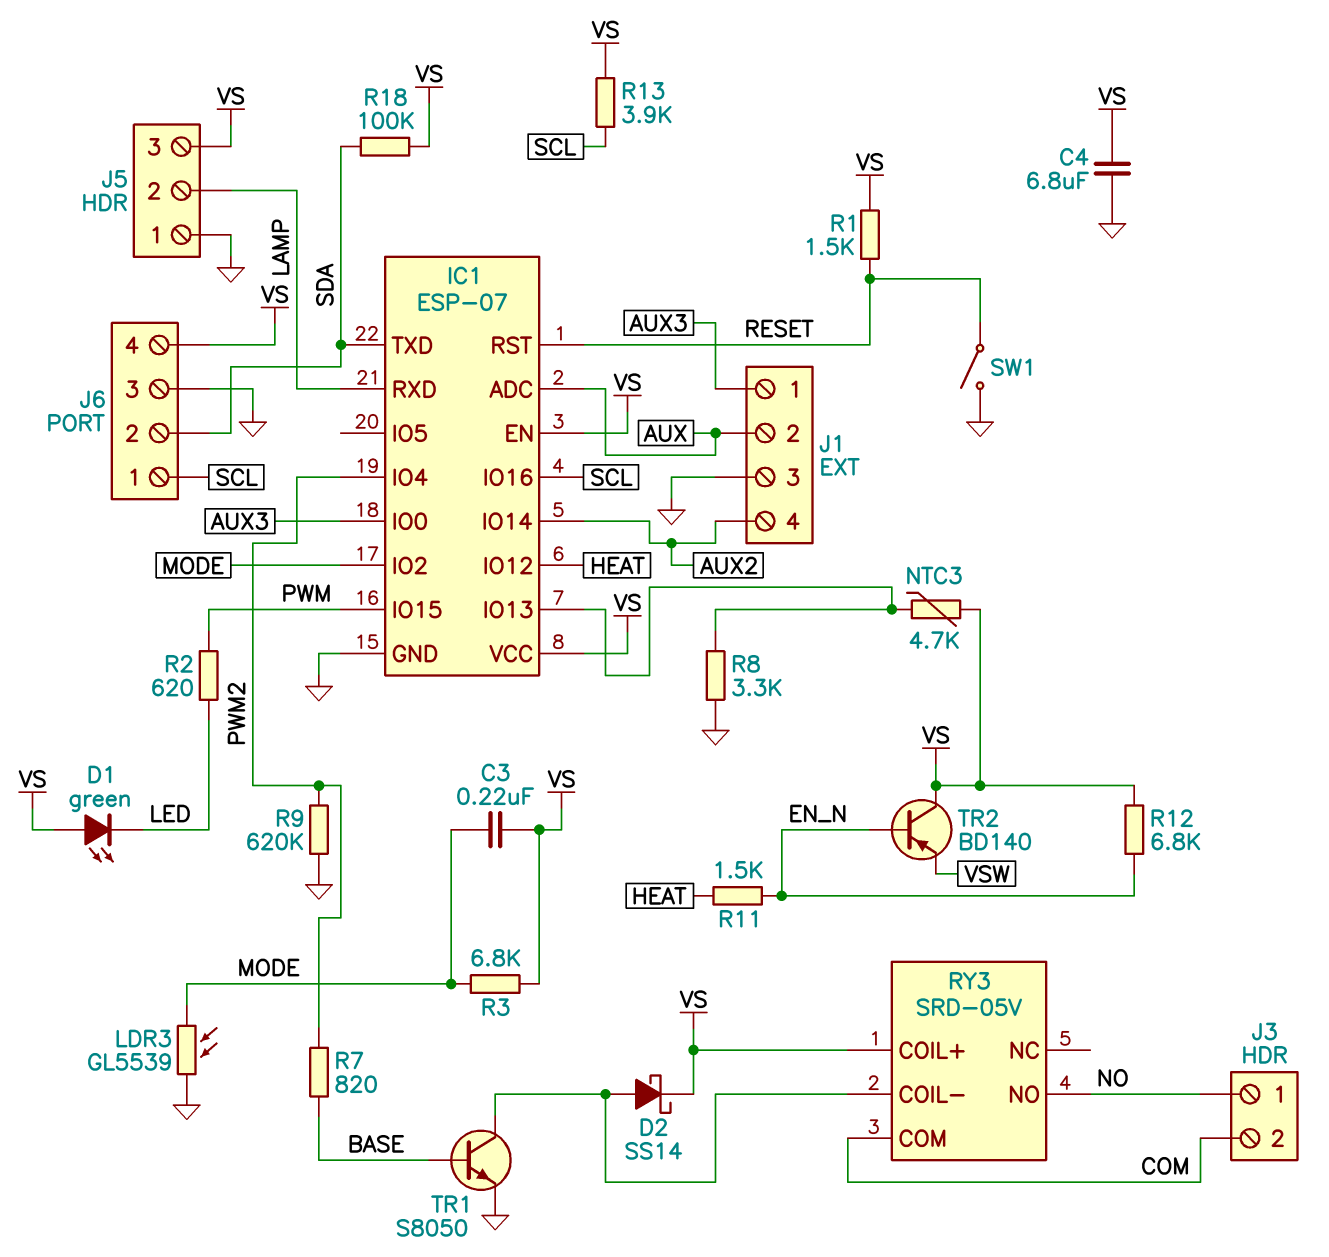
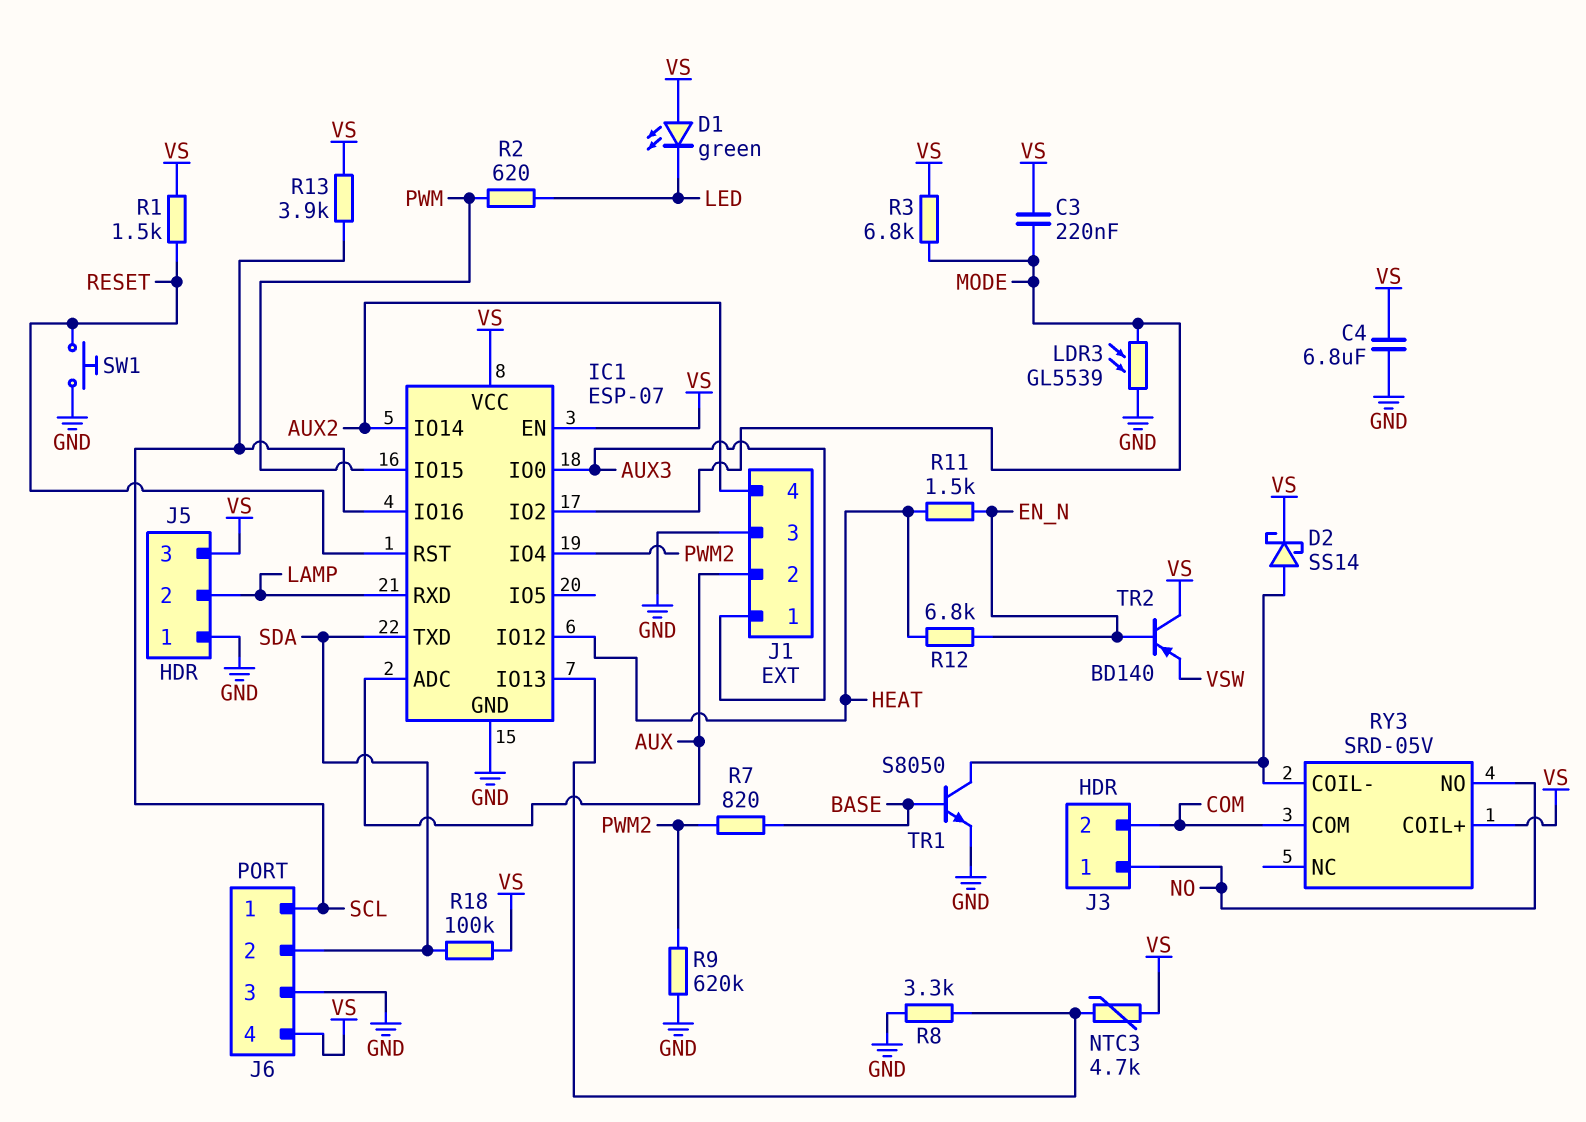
R12: 6.8k (EN_N, VS) -> 6.8k (EN_N, HEAT)
SW1: switch (GND, RESET) -> button (GND, RESET)

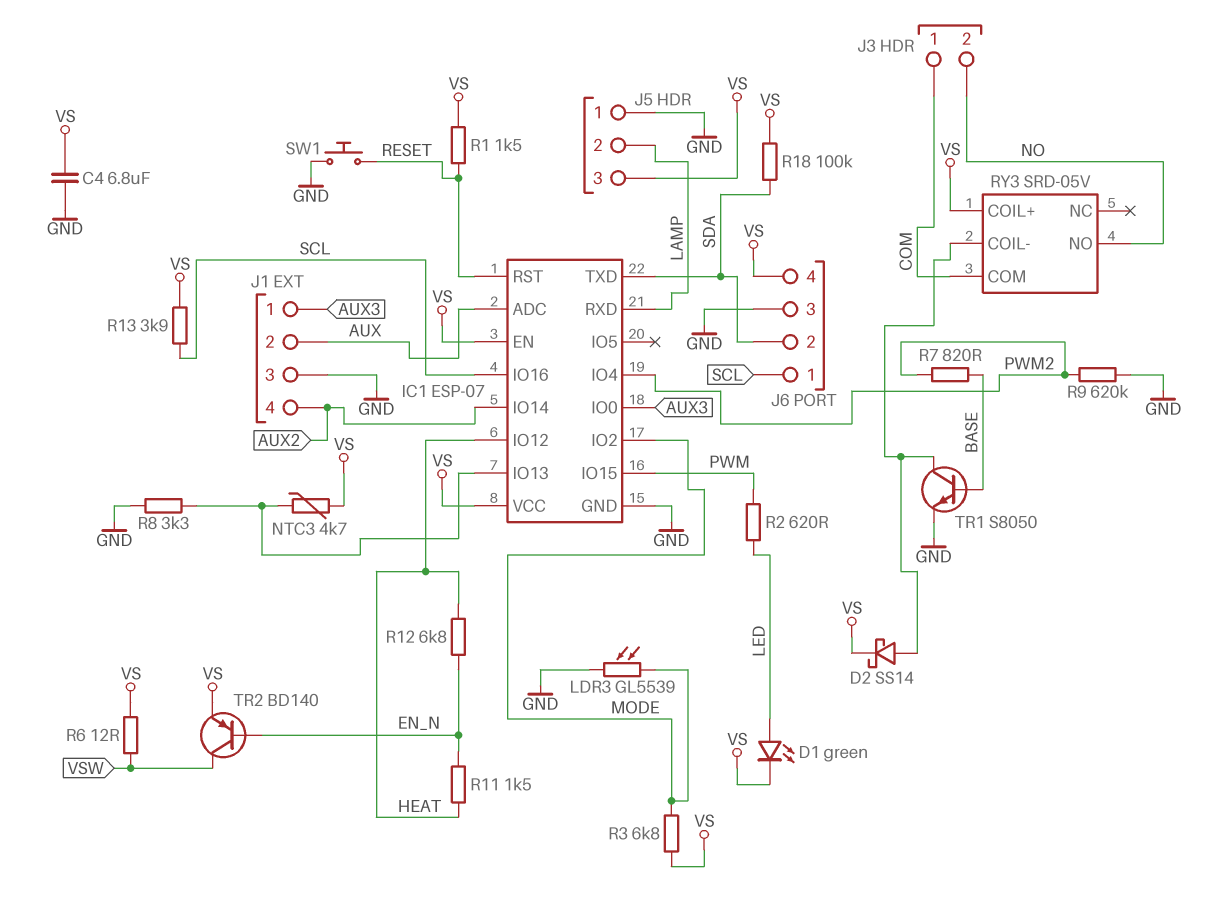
C3: 220nF (MODE, VS) -> none
D1: LED green (A VS, K LED) -> LED green (A LED, K VS)
J3 pin 1: NO -> COM
J3 pin 2: COM -> NO
R6: none -> 12 (VS, VSW)
TR2: PNP BD140 (B EN_N, C VS, E VSW) -> PNP BD140 (B EN_N, C VSW, E VS)

